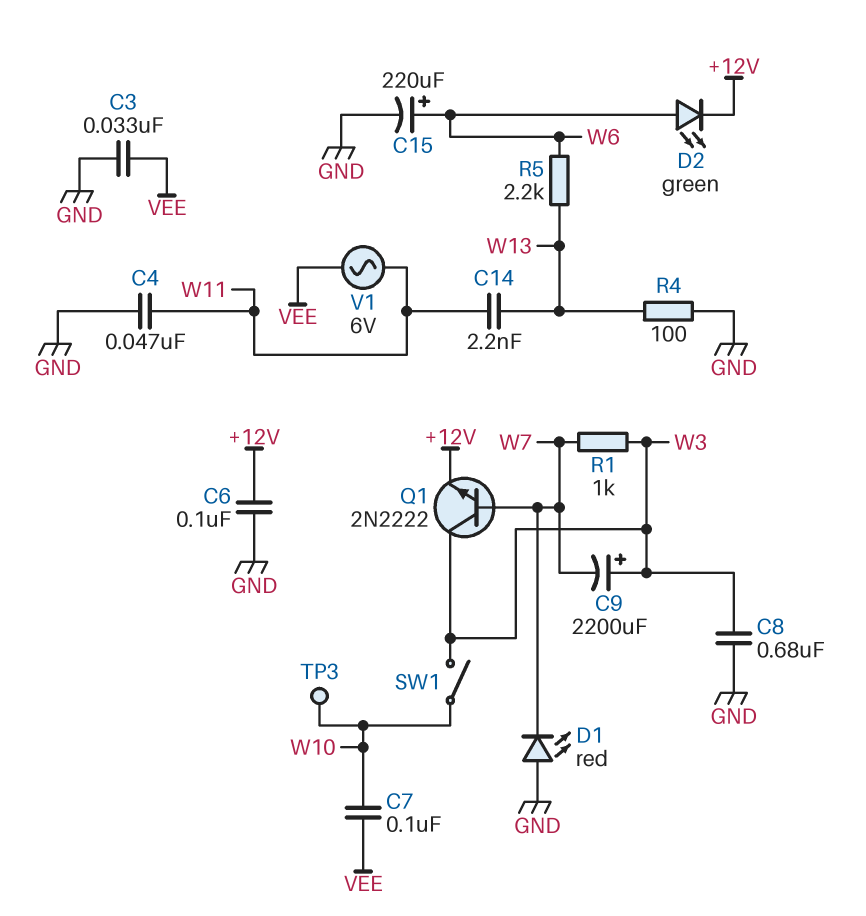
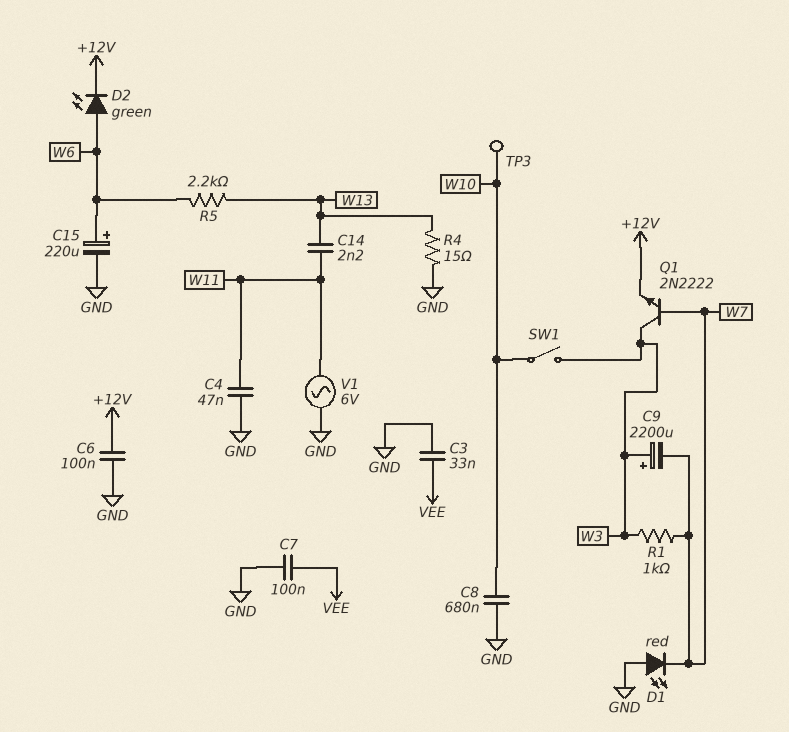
C7: 100nF (VEE, W10) -> 100nF (GND, VEE)
C8: 680nF (GND, W3) -> 680nF (GND, W10)
R4: 100 (GND, W13) -> 15 (GND, W13)
V1: AC 6V (VEE, W11) -> AC 6V (GND, W11)

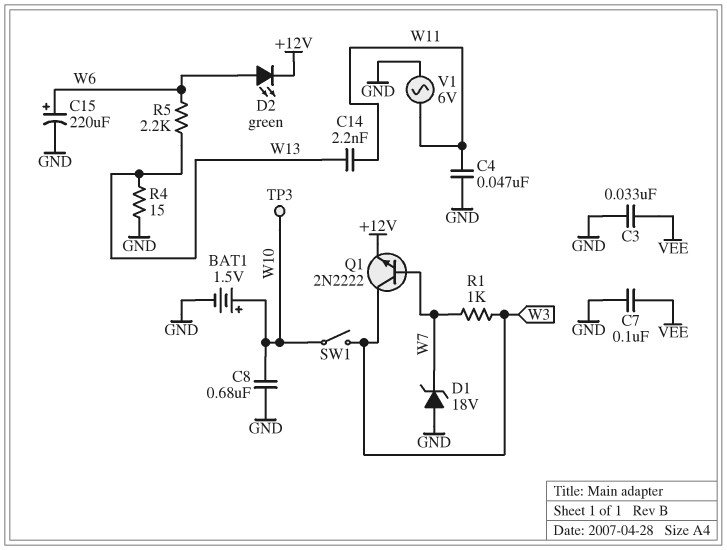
BAT1: none -> 1.5V (plus W10, minus GND)
C6: 100nF (+12V, GND) -> none
C9: 2200uF (plus W3, minus W7) -> none
D1: LED red (A GND, K W7) -> zener 18V (A GND, K W7)

